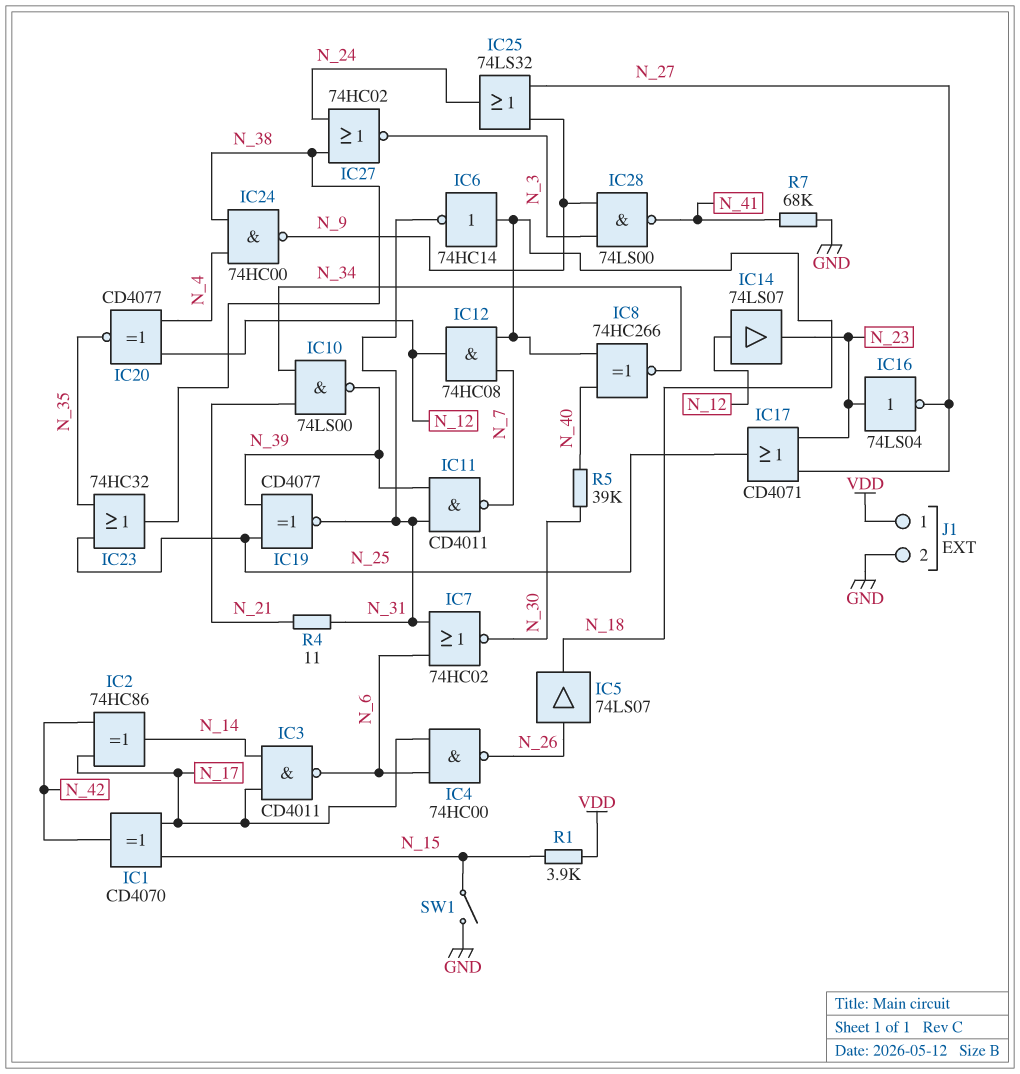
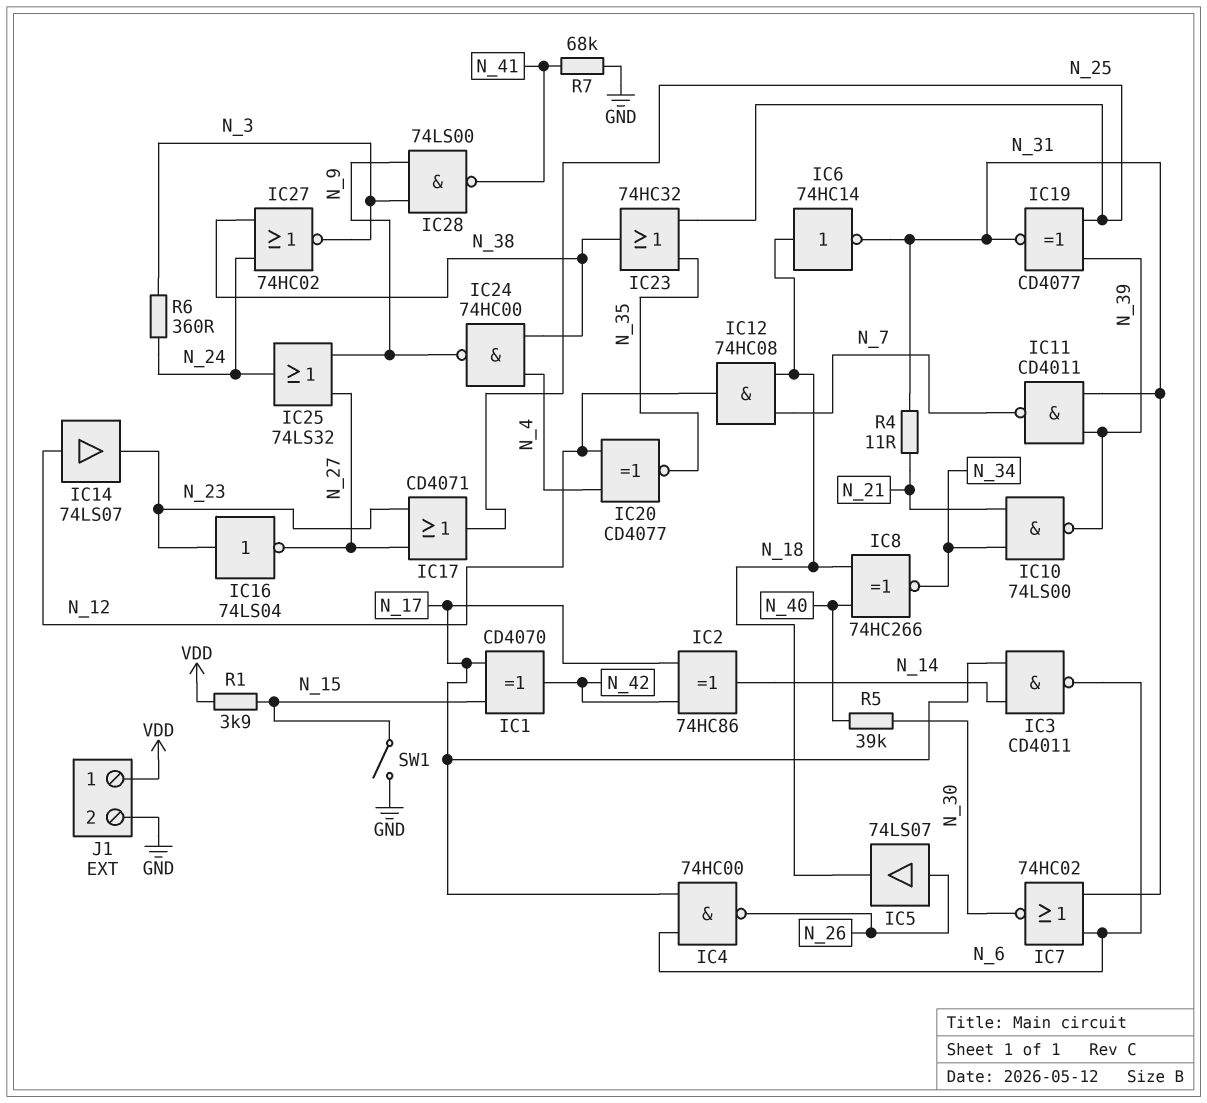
R6: none -> 360 (N_3, N_24)

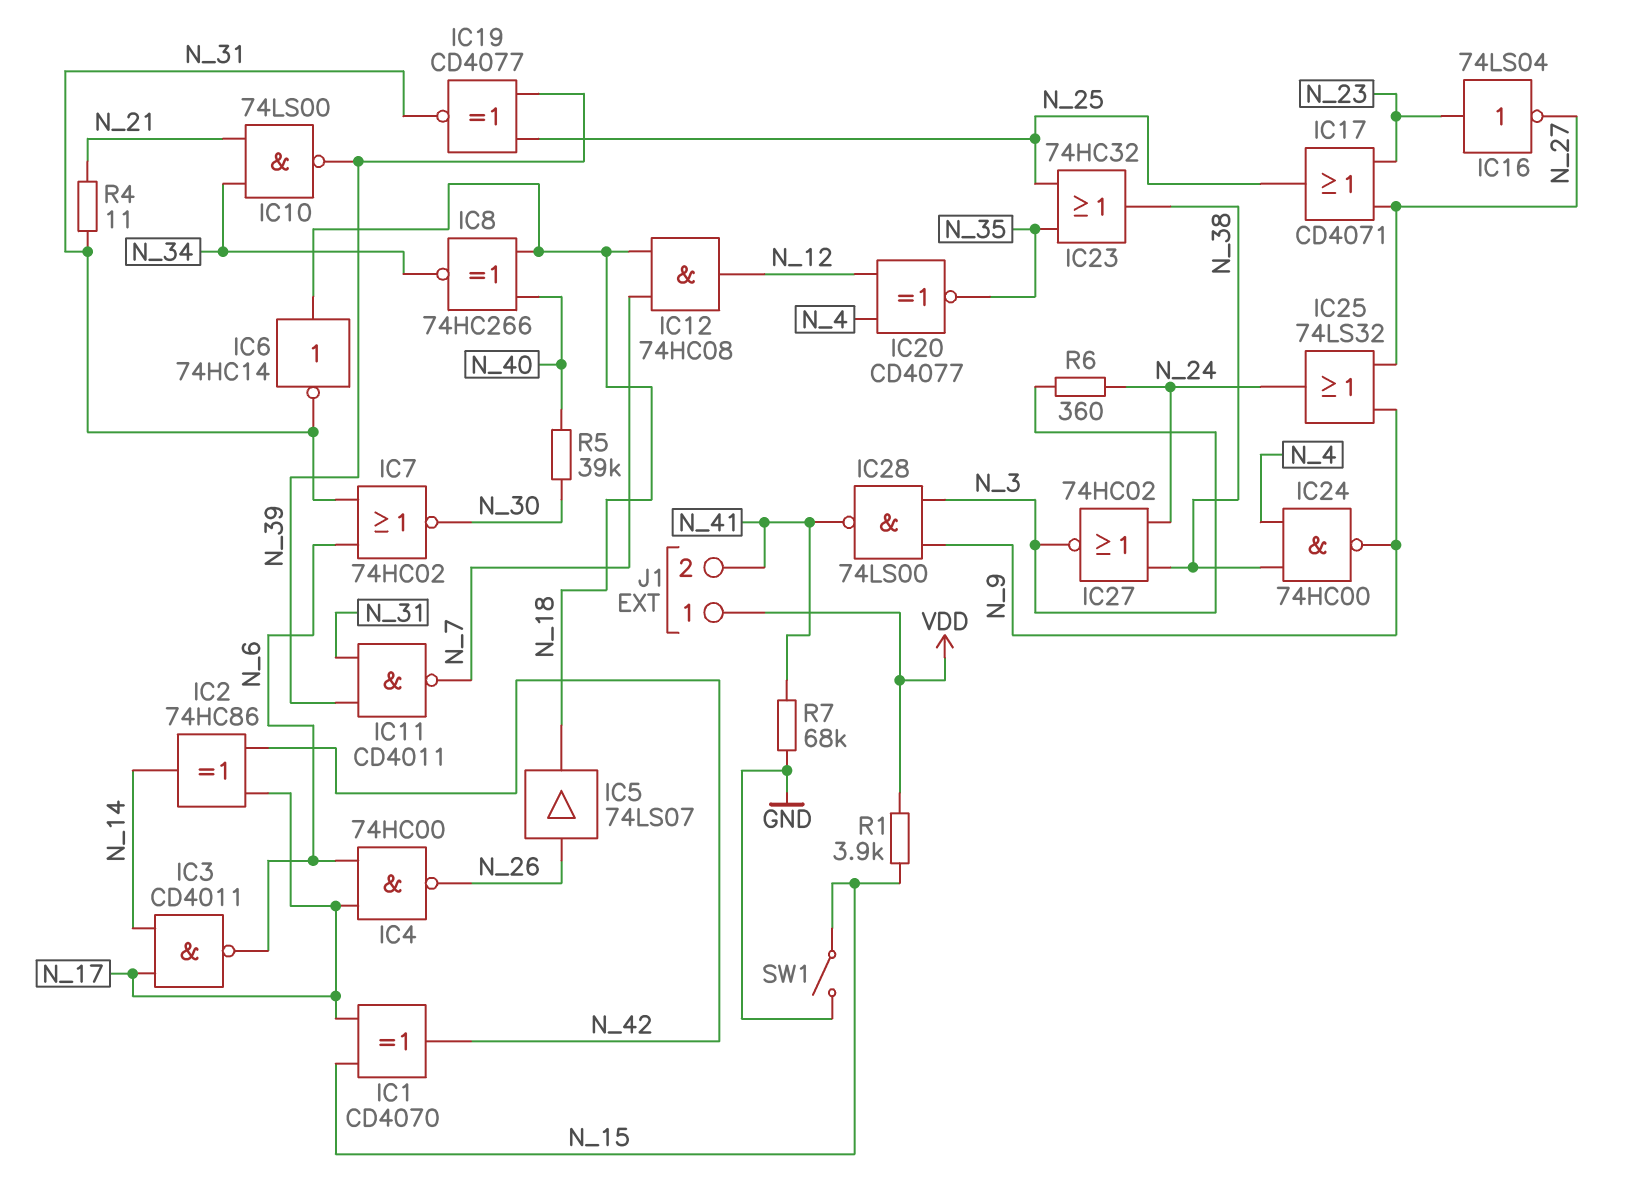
IC14: buffer 74LS07 (in N_12, out N_23) -> none
J1 pin 2: GND -> N_41

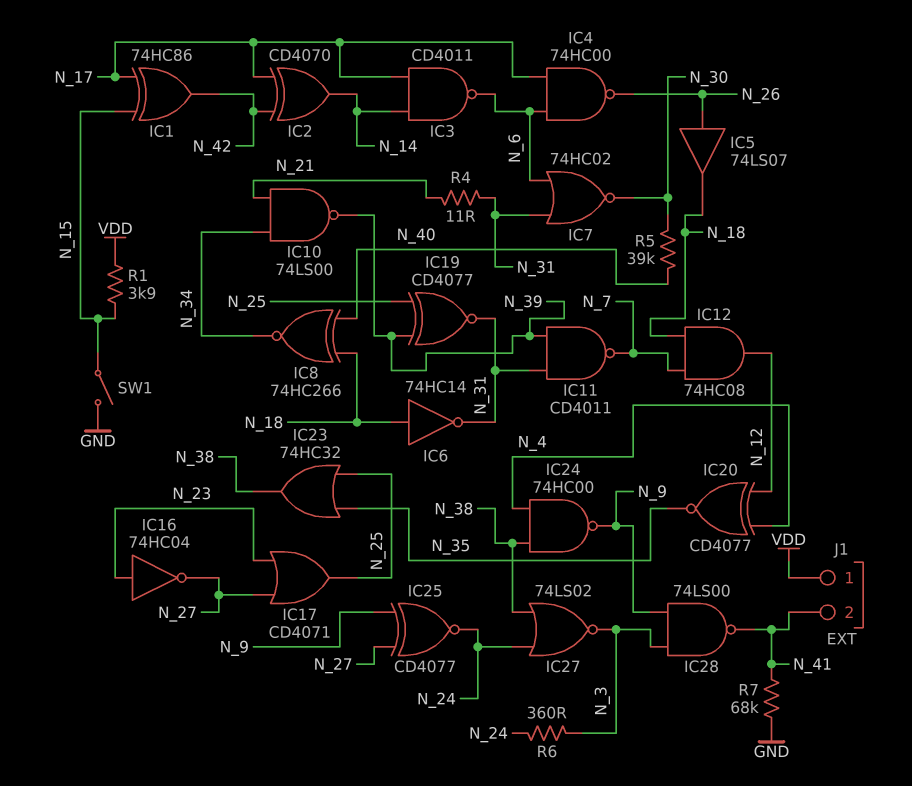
IC1: XOR CD4070 (in N_15, in N_17, out N_42) -> XOR 74HC86 (in N_15, in N_17, out N_42)
IC2: XOR 74HC86 (in N_17, in N_42, out N_14) -> XOR CD4070 (in N_17, in N_42, out N_14)
IC16: NOT 74LS04 (in N_23, out N_27) -> NOT 74HC04 (in N_23, out N_27)
IC25: OR 74LS32 (in N_9, in N_27, out N_24) -> XNOR CD4077 (in N_9, in N_27, out N_24)
IC27: NOR 74HC02 (in N_24, in N_38, out N_3) -> NOR 74LS02 (in N_24, in N_38, out N_3)

